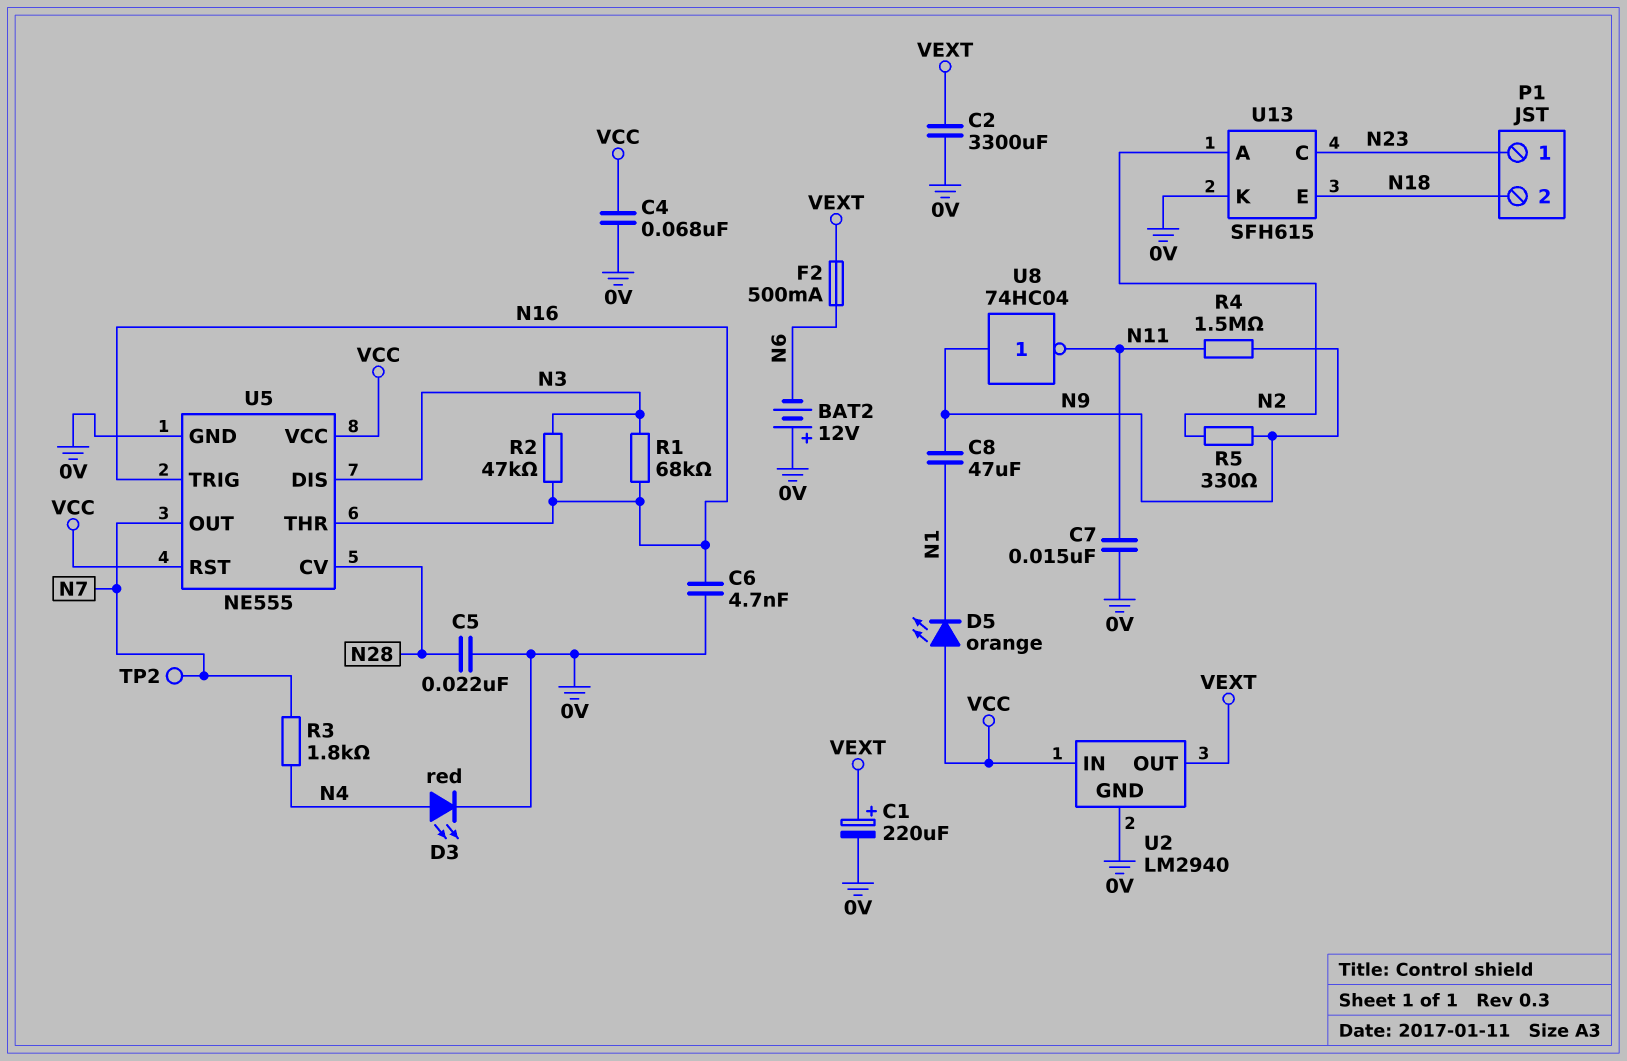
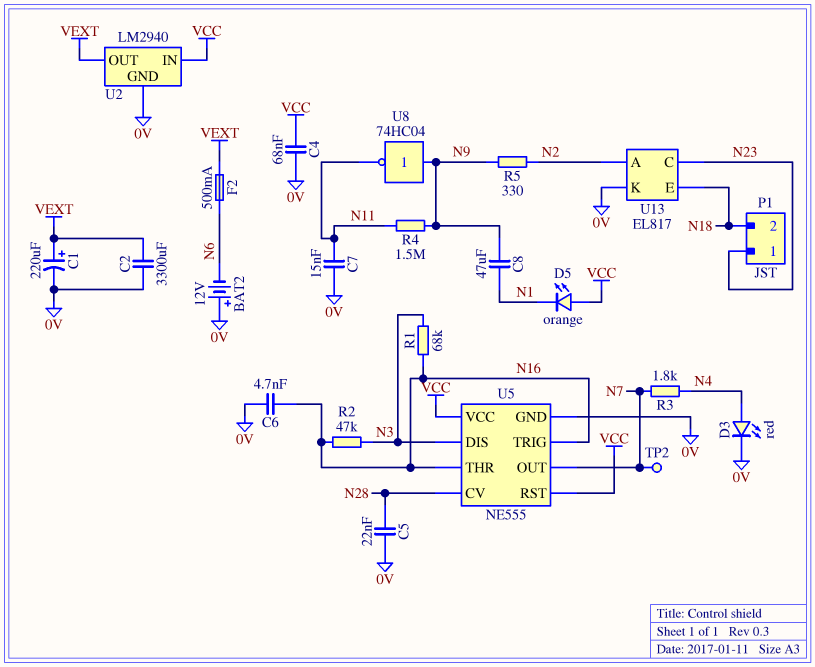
U13: SFH615 -> EL817

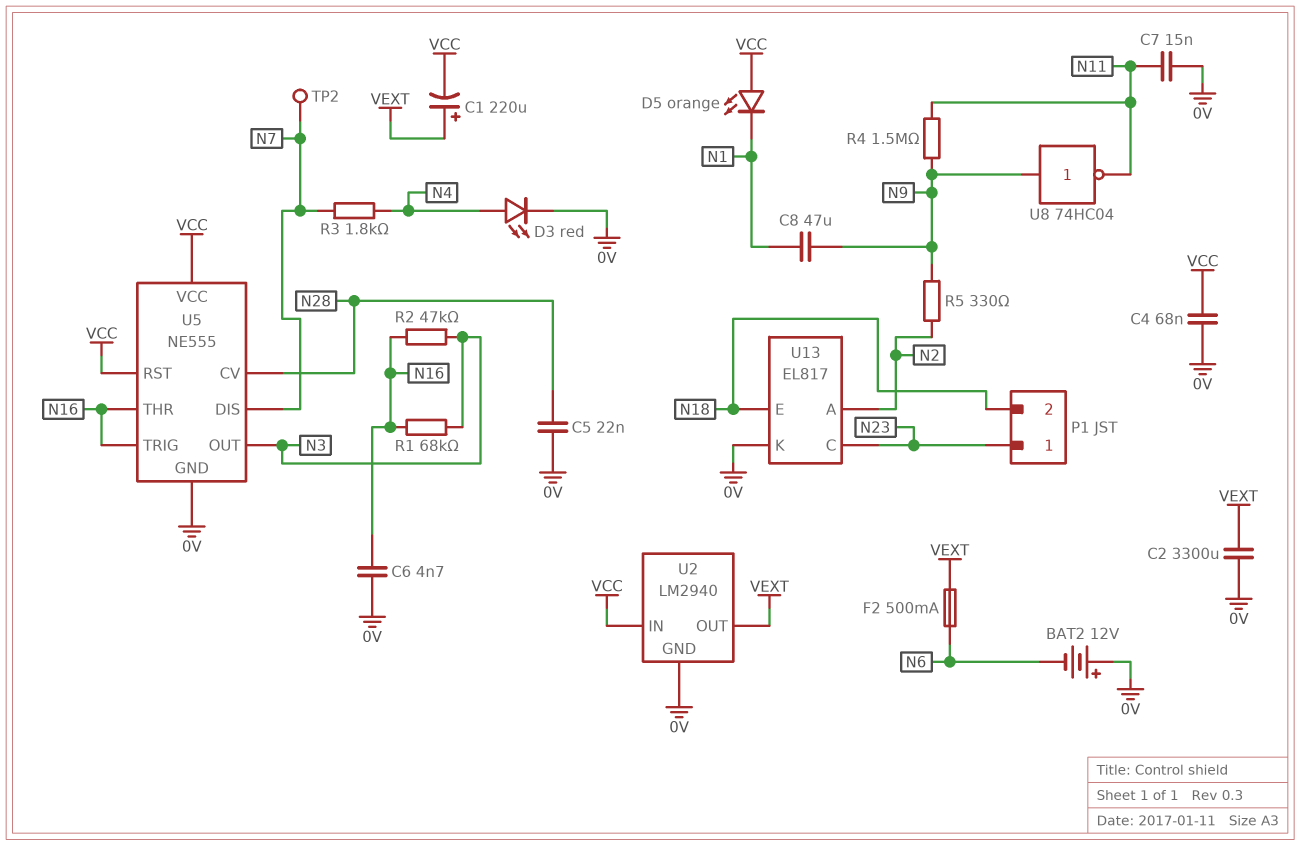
C1: 220uF (plus VEXT, minus 0V) -> 220uF (plus VEXT, minus VCC)
U5 pin DIS: N3 -> N7
U5 pin OUT: N7 -> N3

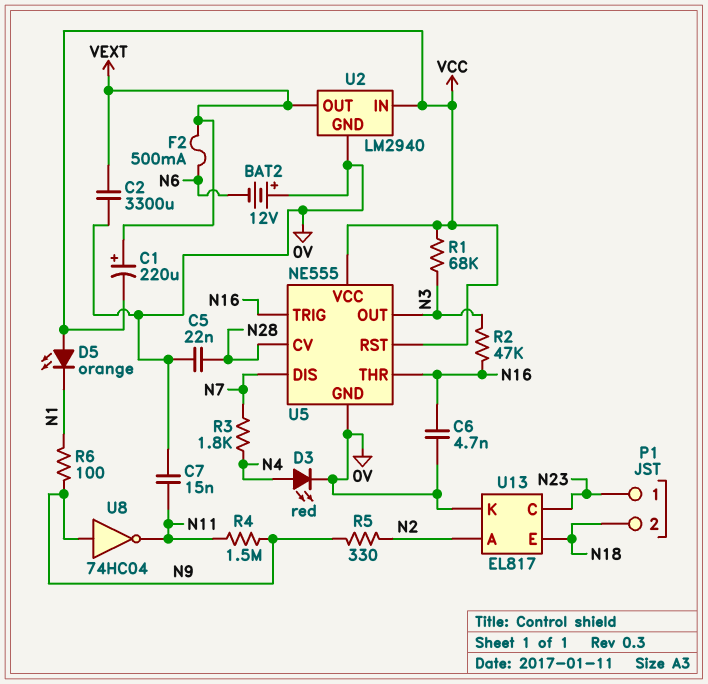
C4: 68nF (0V, VCC) -> none
C8: 47uF (N1, N9) -> none
R1: 68k (N3, N16) -> 68k (N3, VCC)
R6: none -> 100 (N1, N9)
TP2: test point (N7) -> none

